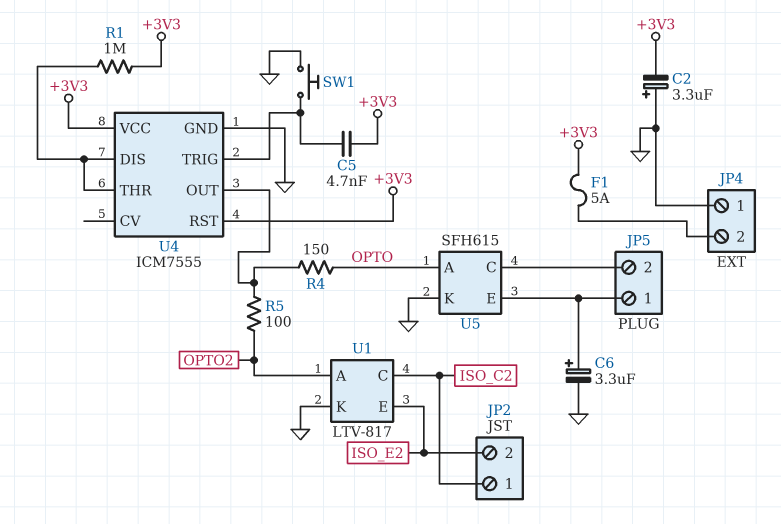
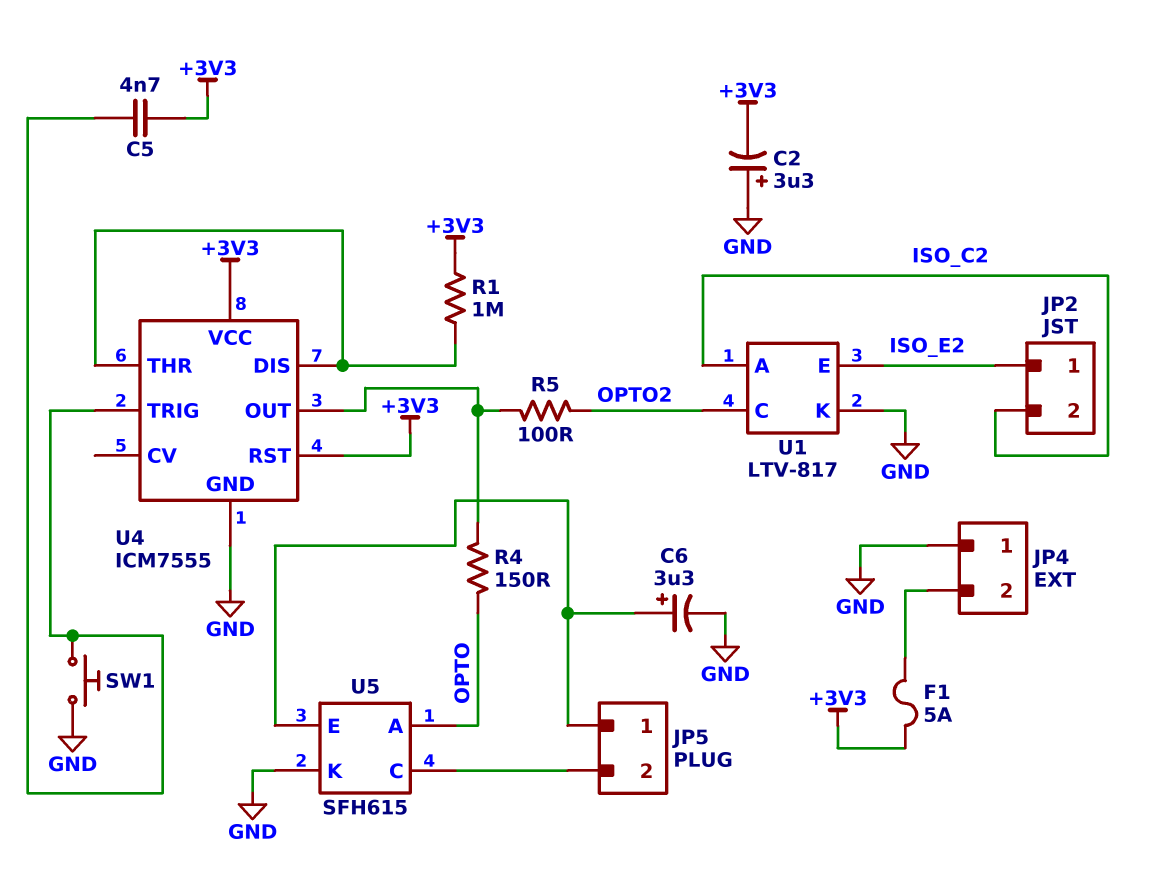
JP2 pin 1: ISO_C2 -> ISO_E2
JP2 pin 2: ISO_E2 -> ISO_C2
U1 pin A: OPTO2 -> ISO_C2
U1 pin C: ISO_C2 -> OPTO2

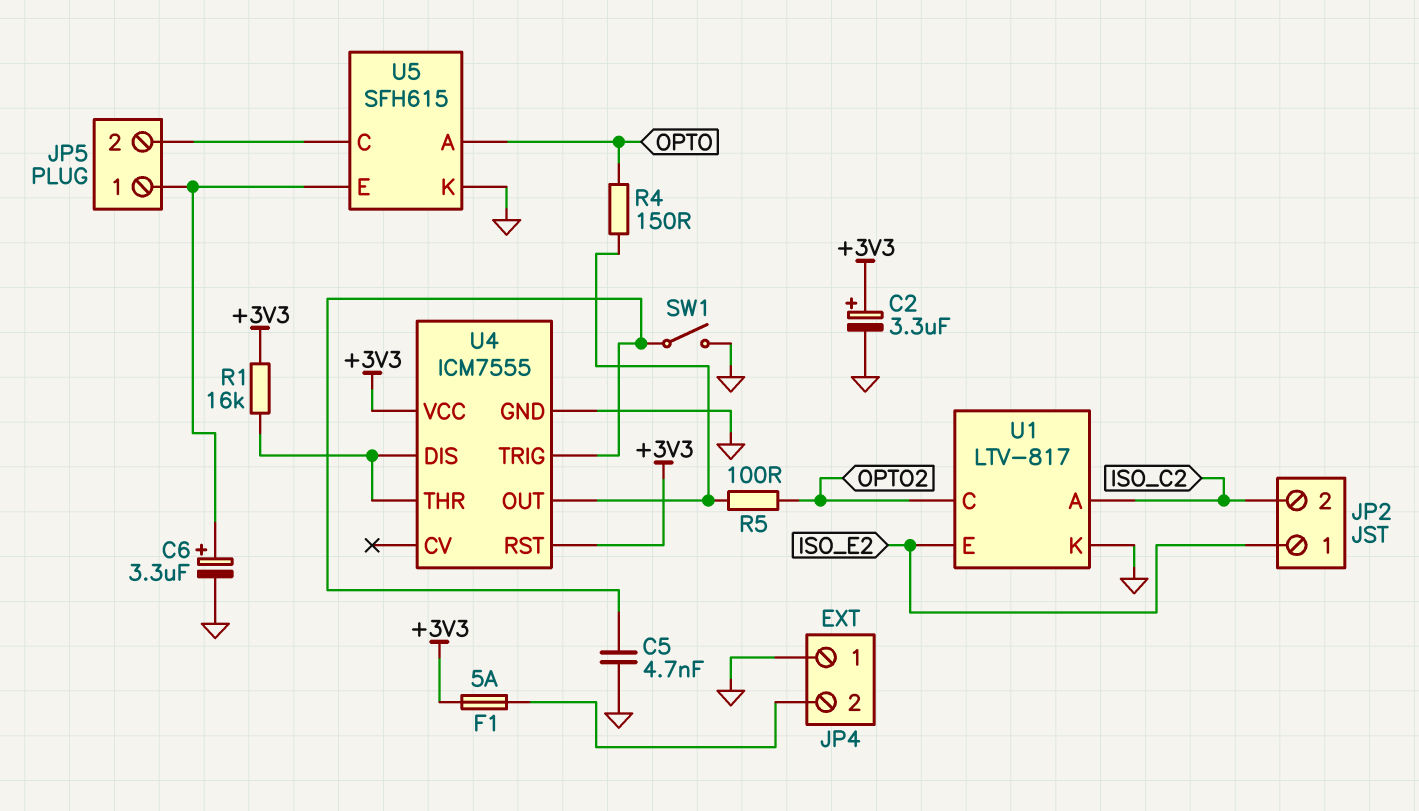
C2: 3.3uF (plus GND, minus +3V3) -> 3.3uF (plus +3V3, minus GND)
C5: 4.7nF (+3V3, U4/TRIG) -> 4.7nF (GND, U4/TRIG)
R1: 1M (+3V3, U4/DIS) -> 16k (+3V3, U4/DIS)
SW1: button (GND, U4/TRIG) -> switch (GND, U4/TRIG)

